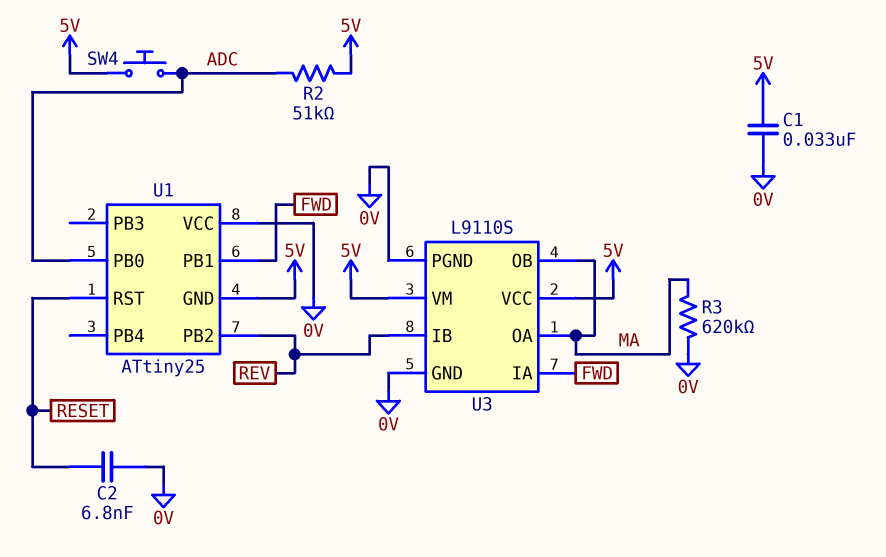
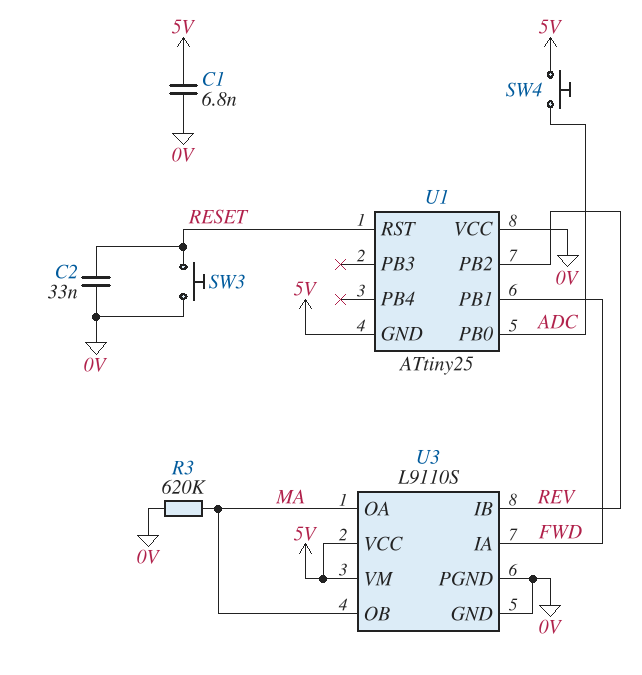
C1: 33nF (0V, 5V) -> 6.8nF (0V, 5V)
C2: 6.8nF (0V, RESET) -> 33nF (0V, RESET)
R2: 51k (5V, ADC) -> none
SW3: none -> button (0V, RESET)

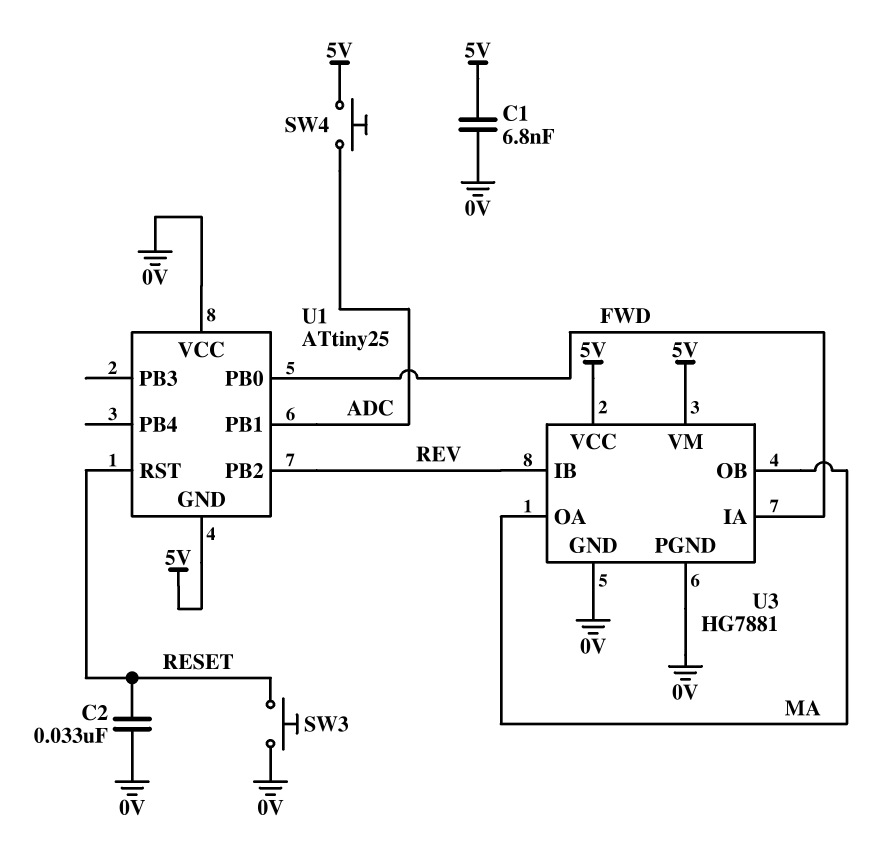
R3: 620k (0V, MA) -> none
U1 pin PB0: ADC -> FWD
U1 pin PB1: FWD -> ADC
U3: L9110S -> HG7881

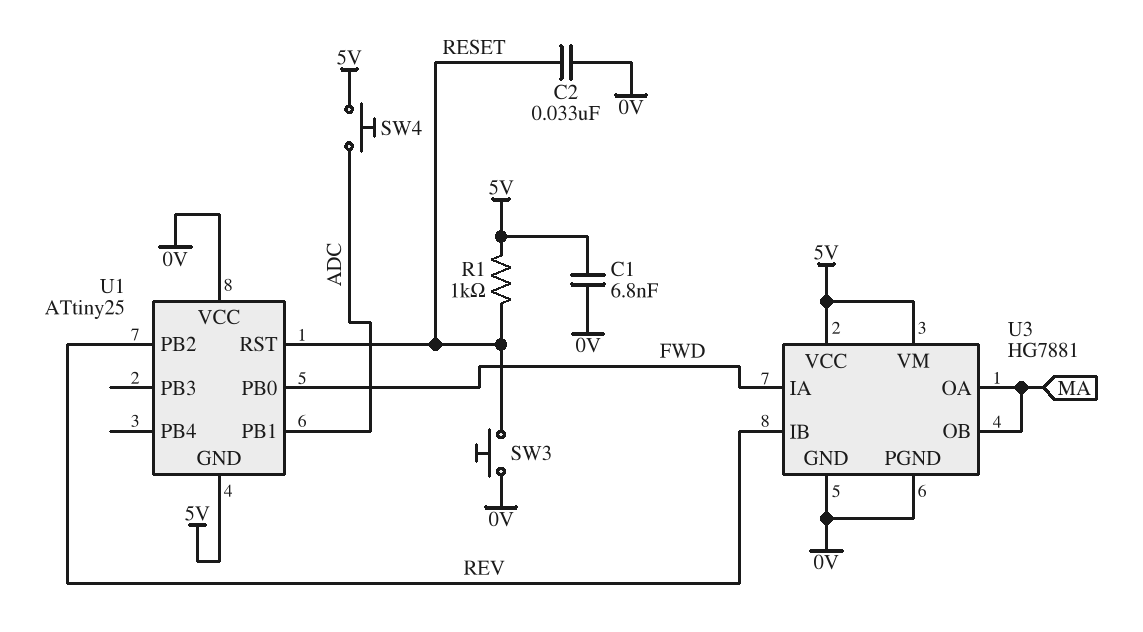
R1: none -> 1k (5V, RESET)

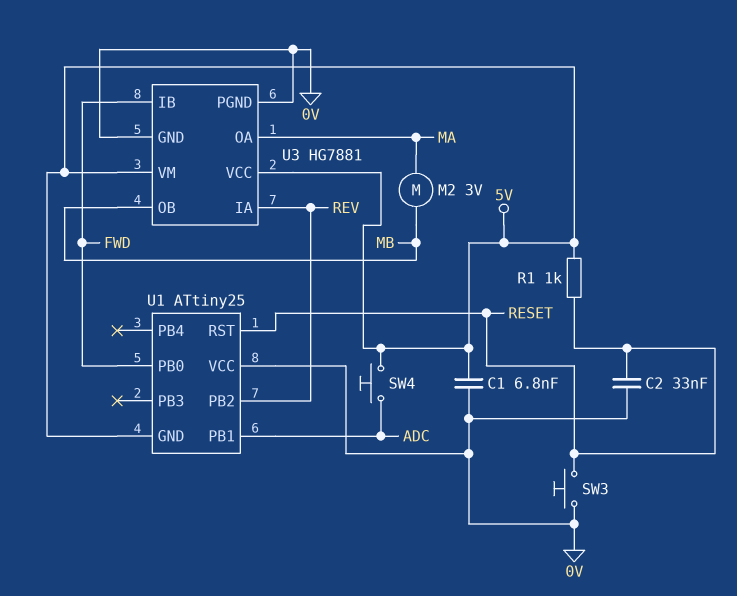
M2: none -> motor 3V (MA, MB)
U3 pin IA: FWD -> REV
U3 pin IB: REV -> FWD
U3 pin OB: MA -> MB

